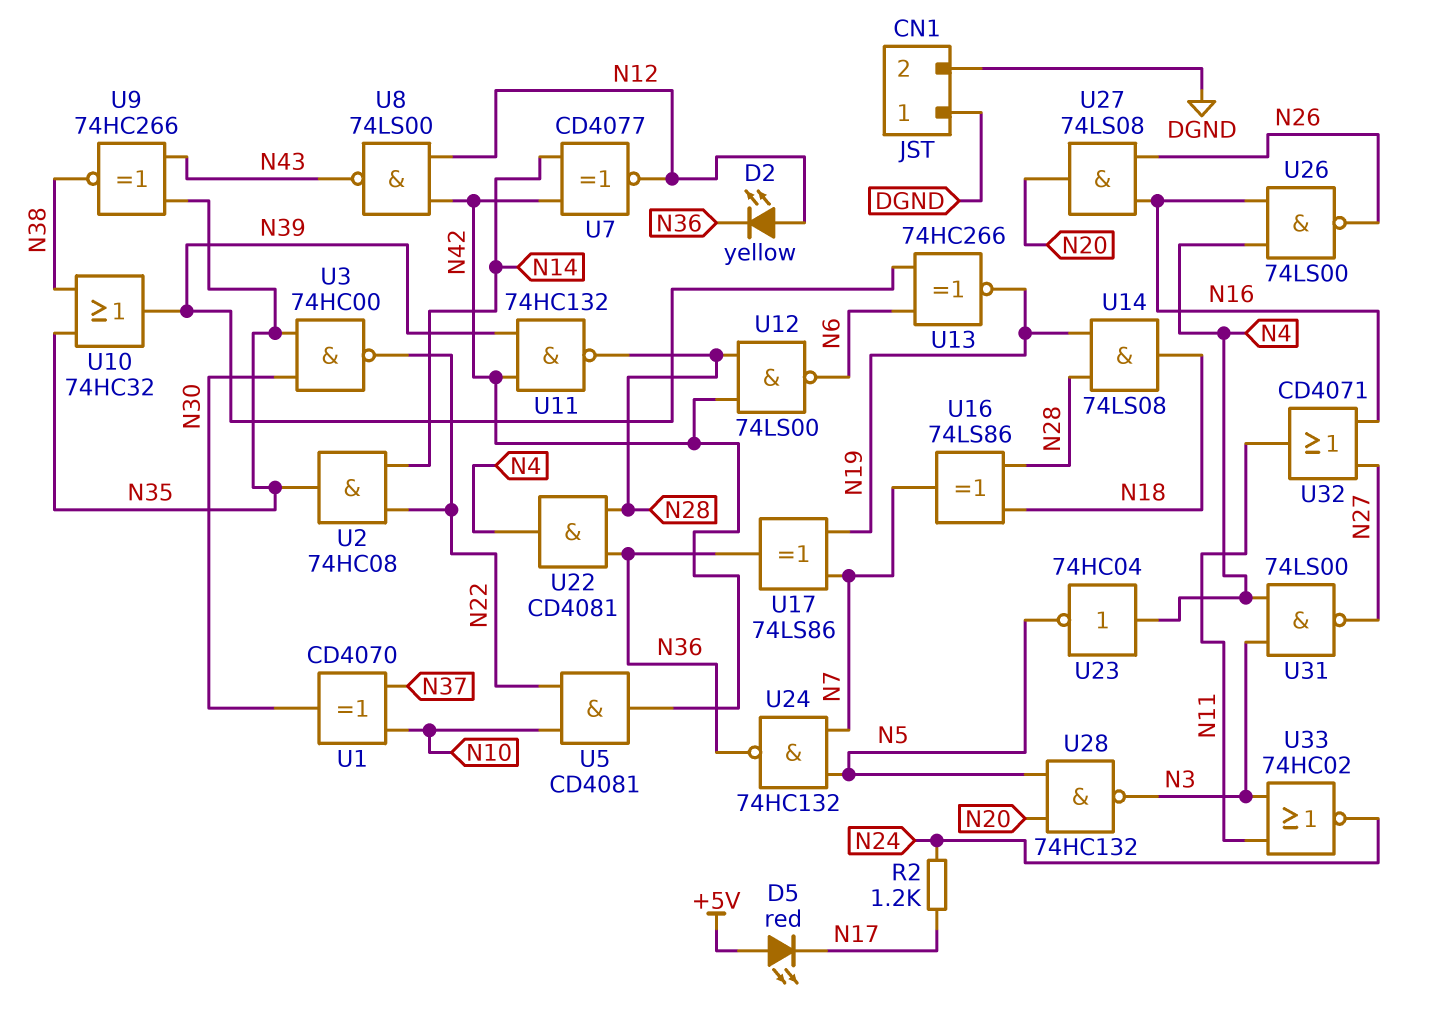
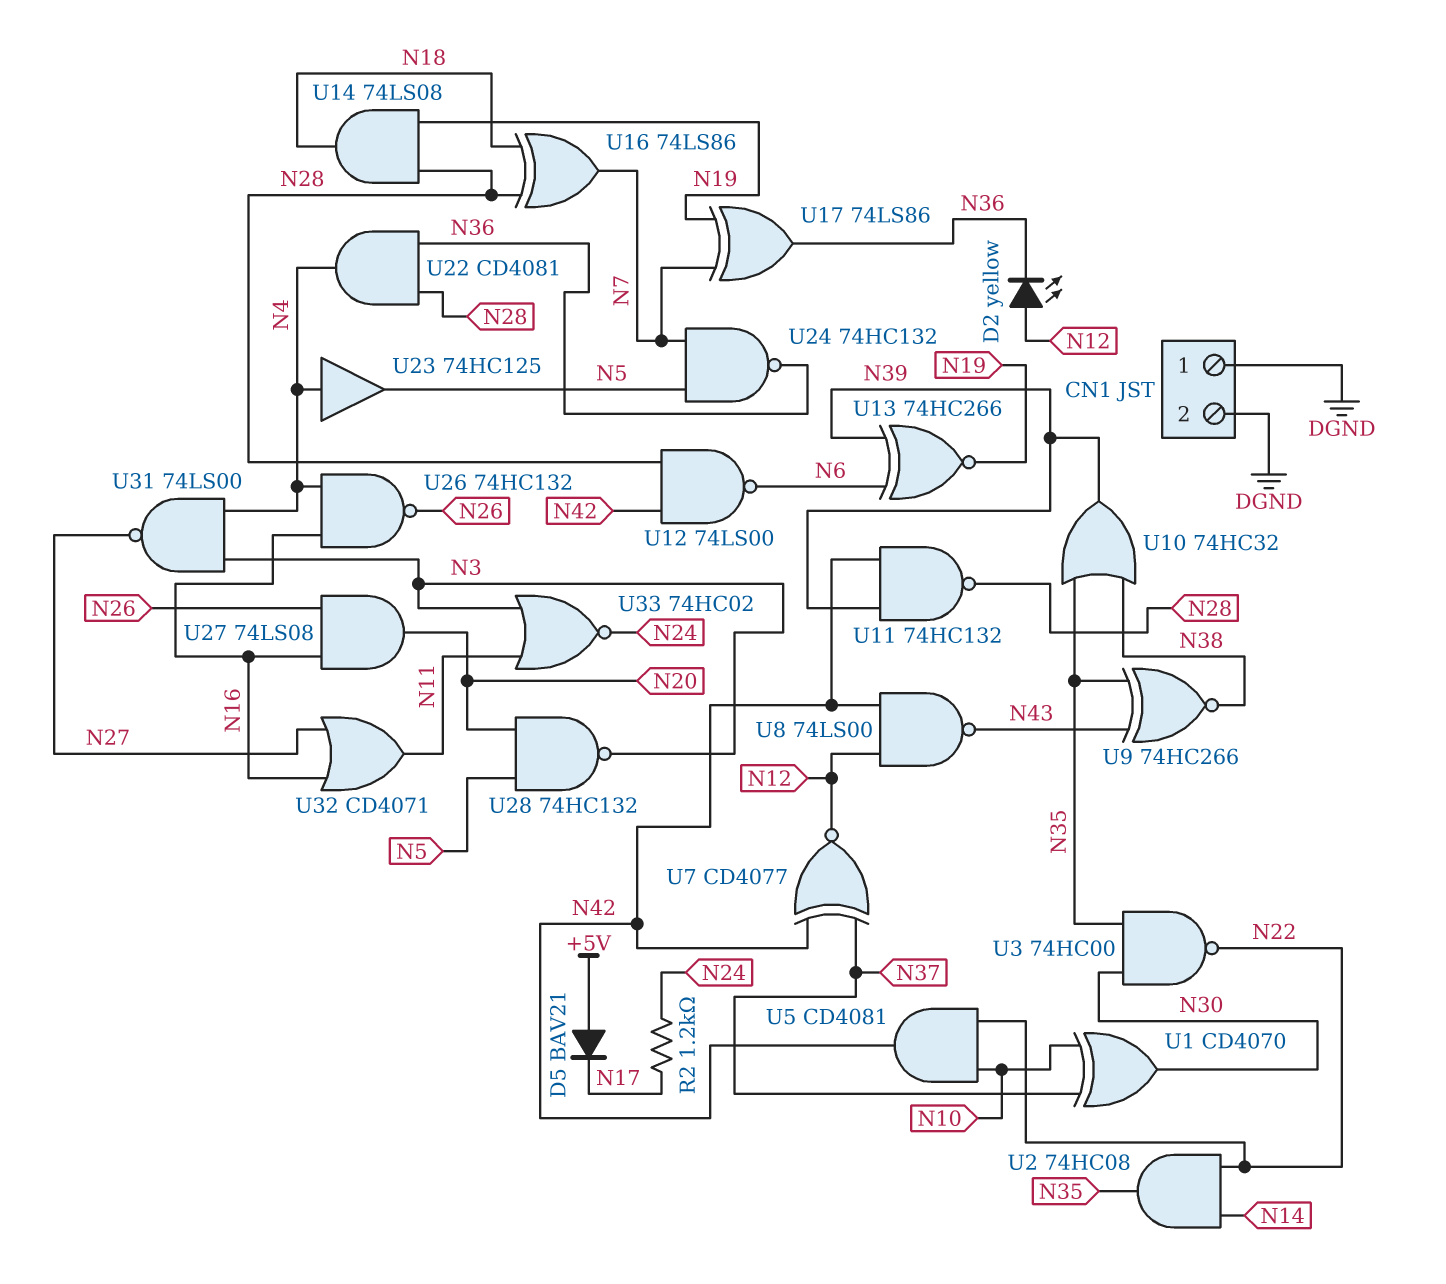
D5: LED red (A +5V, K N17) -> diode BAV21 (A +5V, K N17)
U7: XNOR CD4077 (in N14, in N42, out N12) -> XNOR CD4077 (in N37, in N42, out N12)
U23: NOT 74HC04 (in N4, out N5) -> buffer 74HC125 (in N4, out N5)
U26: NAND 74LS00 (in N4, in N16, out N26) -> NAND 74HC132 (in N4, in N16, out N26)

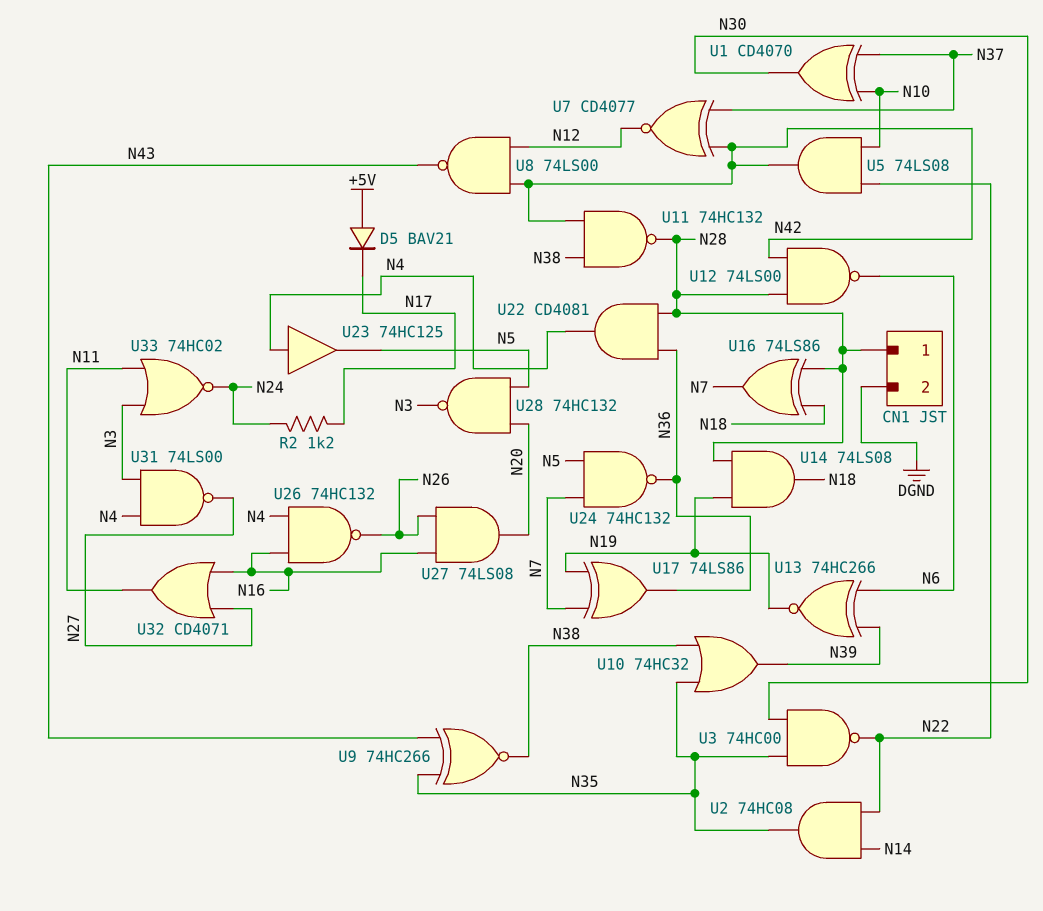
CN1 pin 1: DGND -> N28
D2: LED yellow (A N12, K N36) -> none
U5: AND CD4081 (in N10, in N22, out N42) -> AND 74LS08 (in N10, in N22, out N42)
U11: NAND 74HC132 (in N39, in N42, out N28) -> NAND 74HC132 (in N38, in N42, out N28)

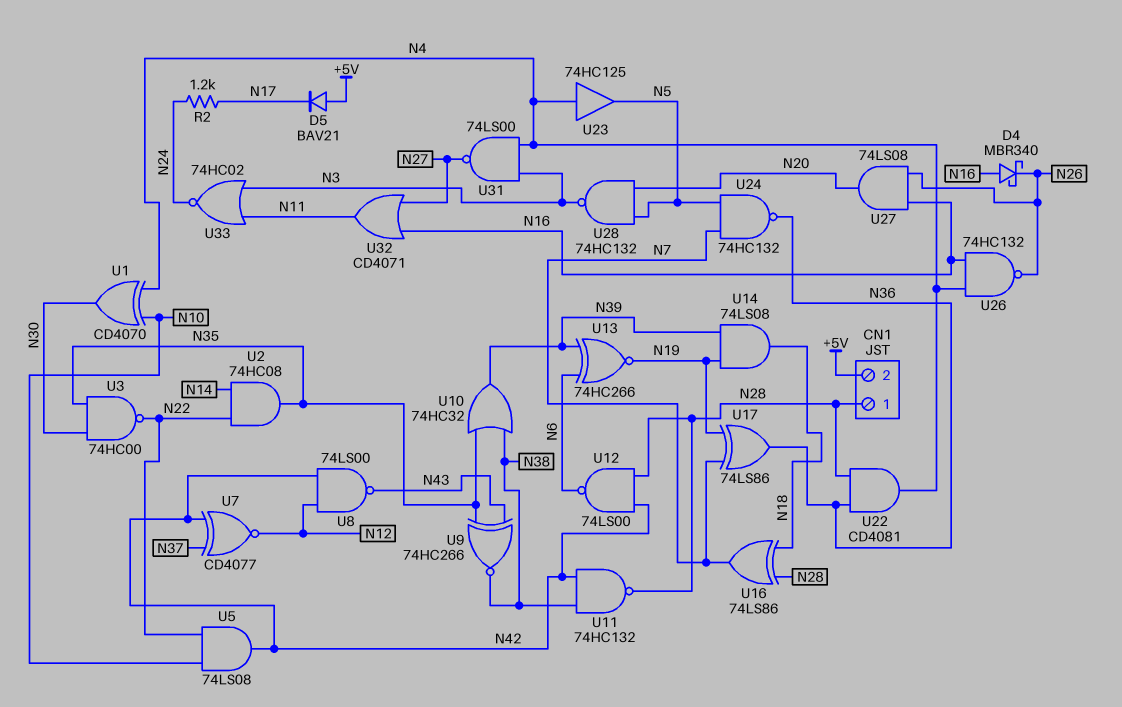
CN1 pin 2: DGND -> +5V
D4: none -> schottky MBR340 (A N16, K N26)
U1: XOR CD4070 (in N10, in N37, out N30) -> XOR CD4070 (in N4, in N10, out N30)
U14: AND 74LS08 (in N19, in N28, out N18) -> AND 74LS08 (in N19, in N39, out N18)

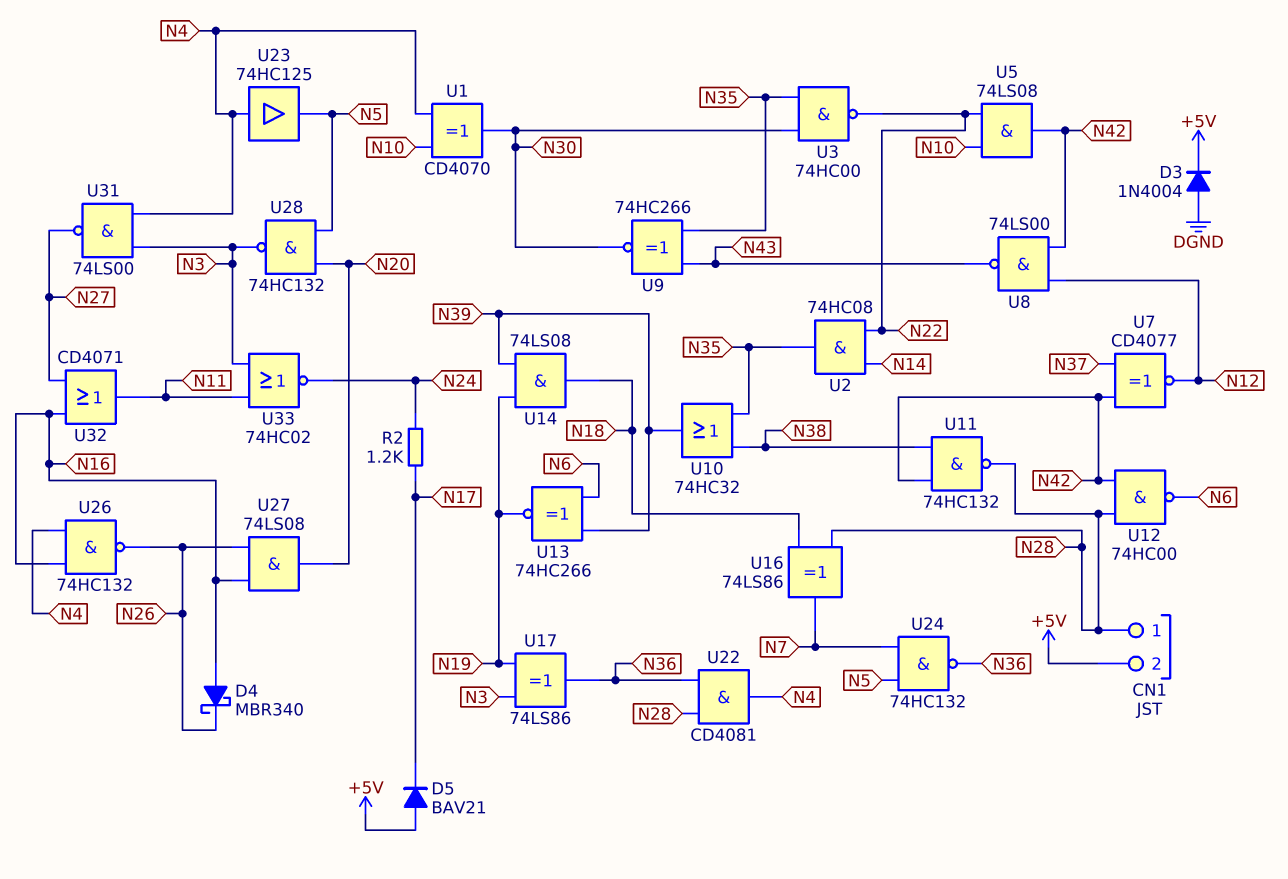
D3: none -> diode 1N4004 (A DGND, K +5V)
U9: XNOR 74HC266 (in N35, in N43, out N38) -> XNOR 74HC266 (in N35, in N43, out N30)
U12: NAND 74LS00 (in N28, in N42, out N6) -> NAND 74HC00 (in N28, in N42, out N6)
U17: XOR 74LS86 (in N7, in N19, out N36) -> XOR 74LS86 (in N3, in N19, out N36)

